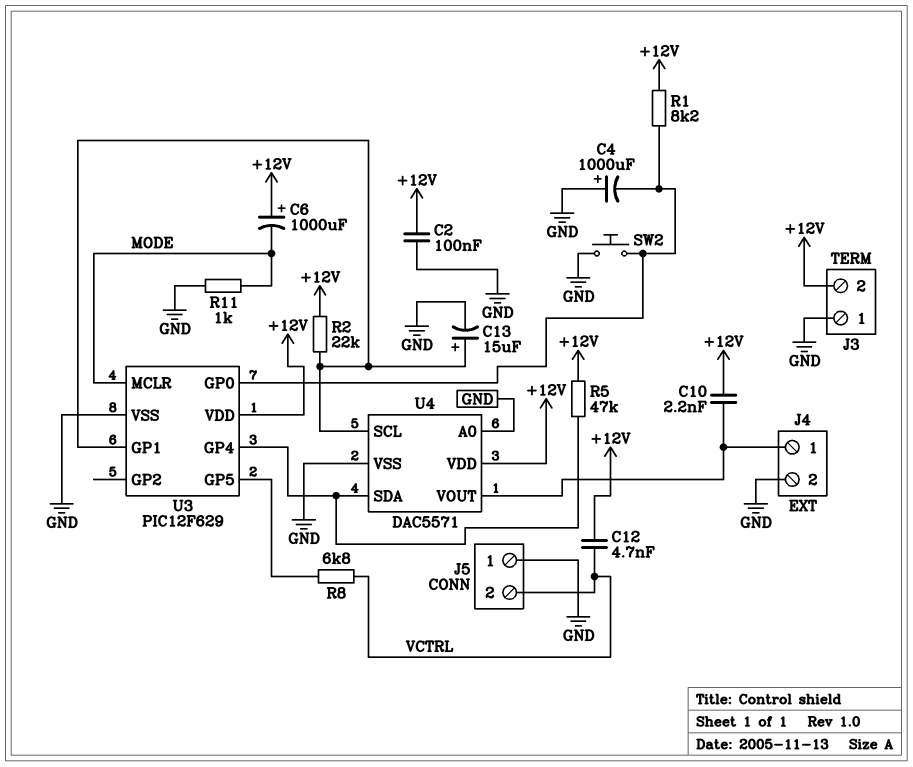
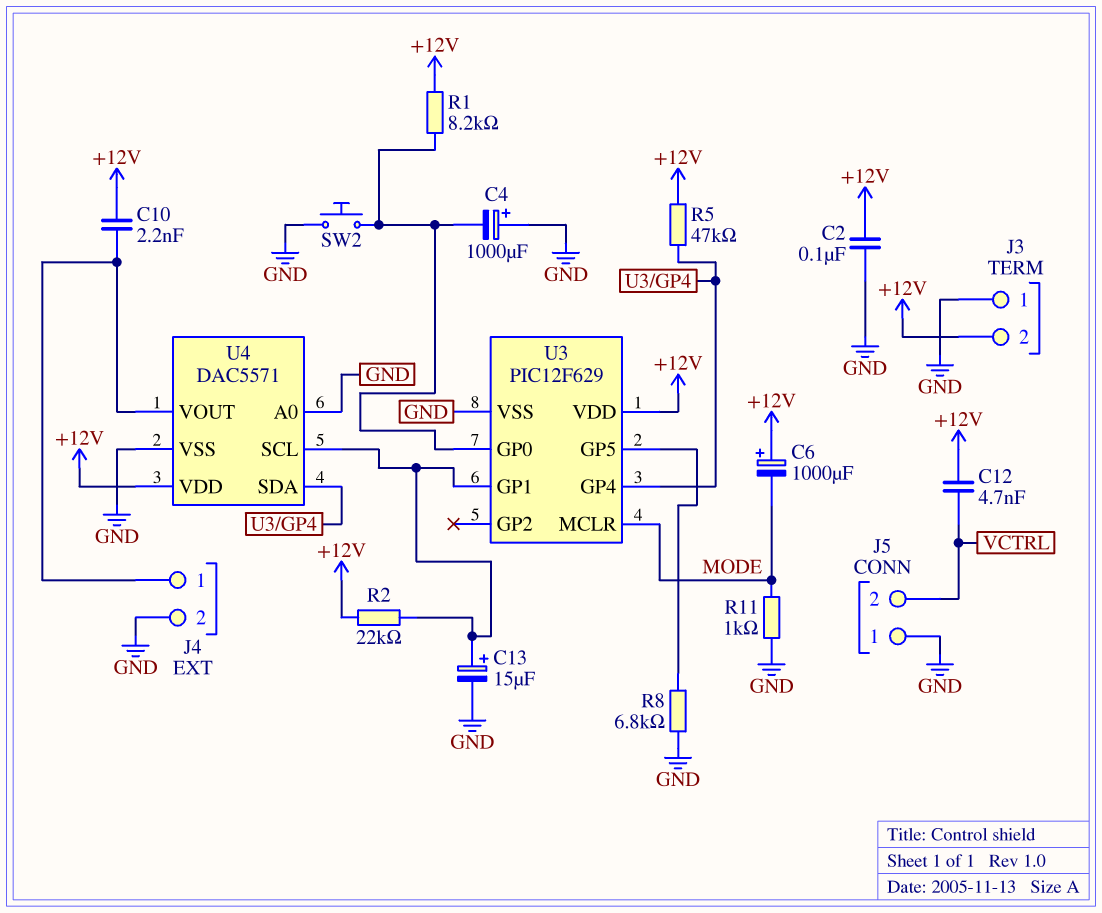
R8: 6.8k (U3/GP5, VCTRL) -> 6.8k (GND, U3/GP5)

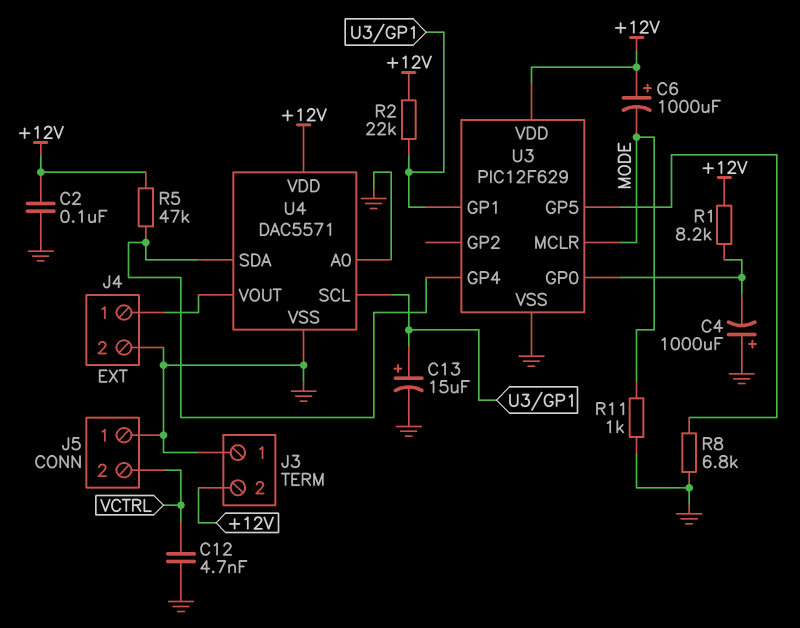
C10: 2.2nF (+12V, J4/1) -> none
C12: 4.7nF (+12V, VCTRL) -> 4.7nF (GND, VCTRL)
SW2: button (GND, U3/GP0) -> none

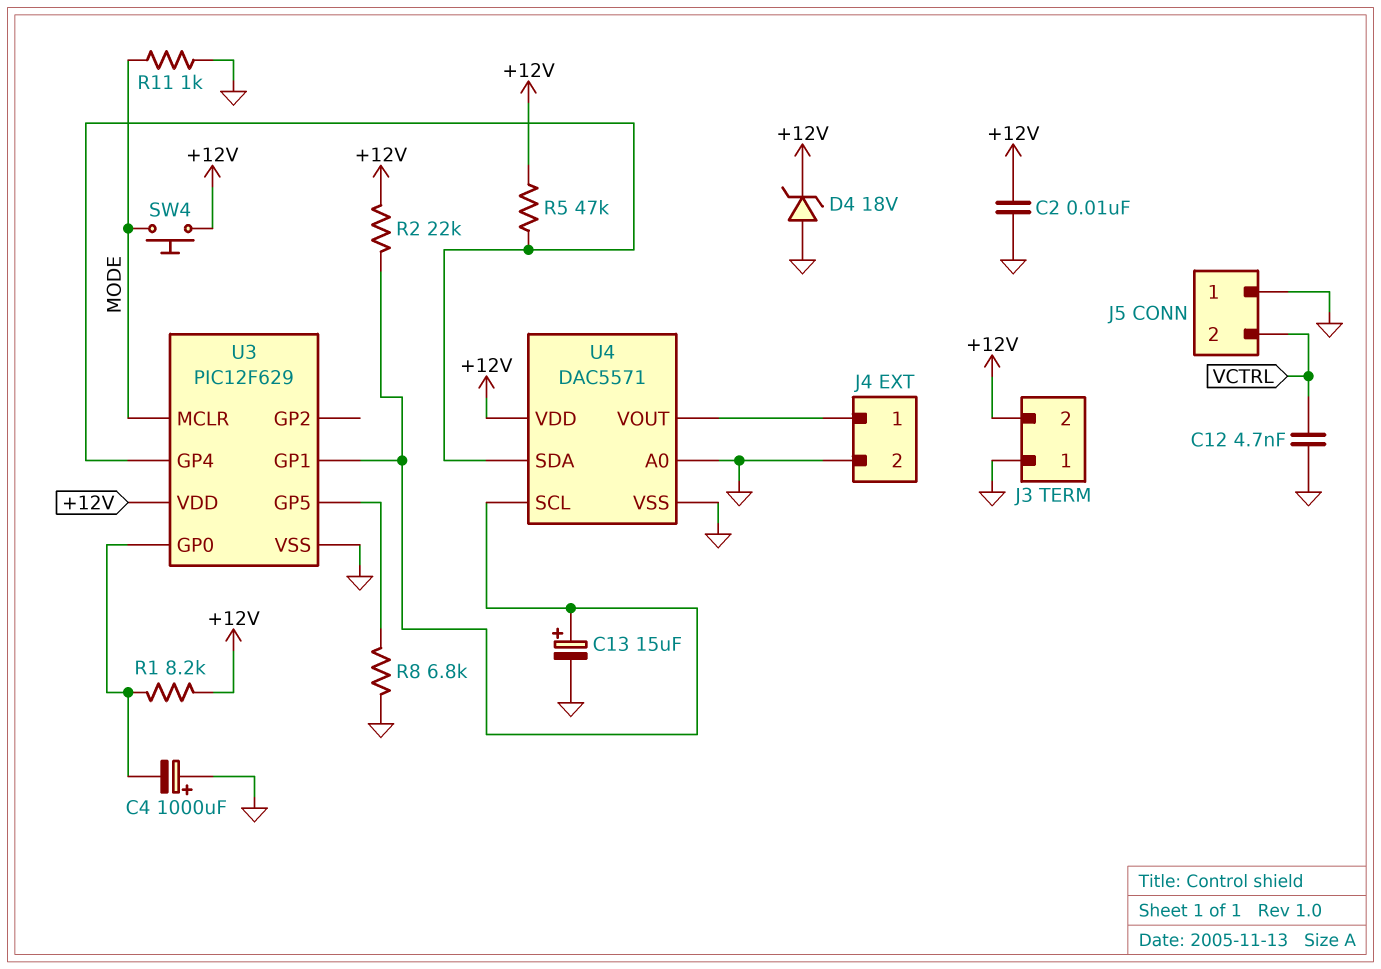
C2: 100nF (+12V, GND) -> 10nF (+12V, GND)
C6: 1000uF (plus +12V, minus MODE) -> none
D4: none -> zener 18V (A GND, K +12V)
SW4: none -> button (+12V, MODE)

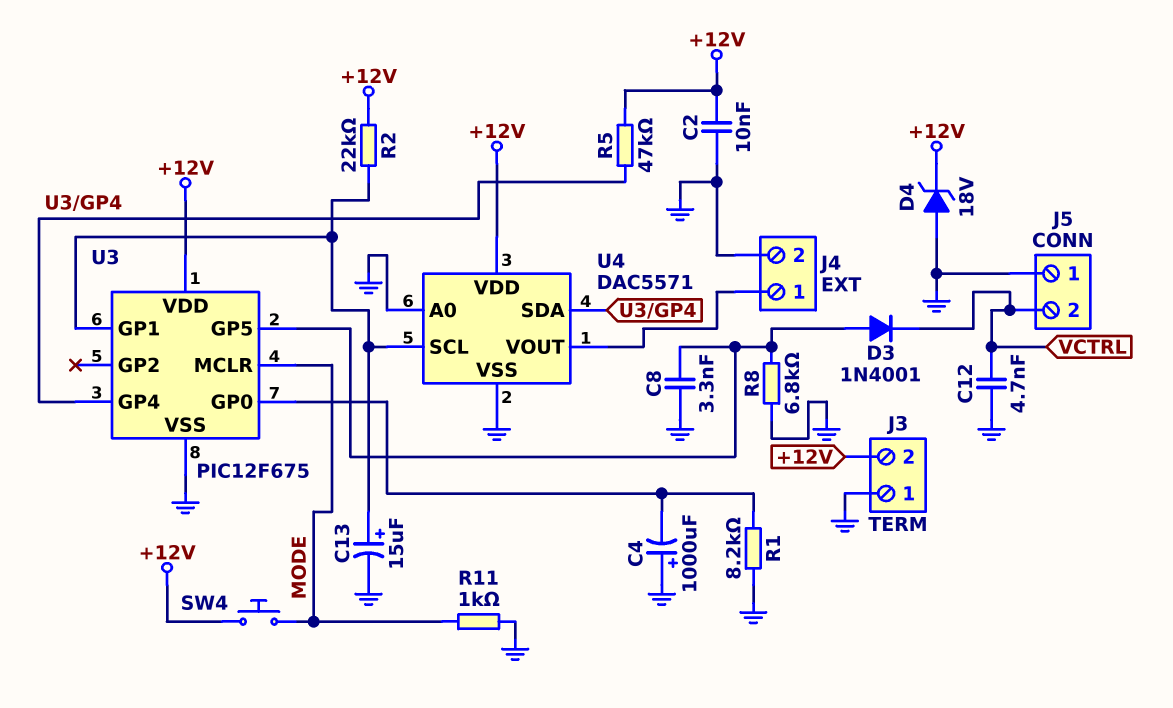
C8: none -> 3.3nF (GND, U3/GP5)
D3: none -> diode 1N4001 (A U3/GP5, K VCTRL)
R1: 8.2k (+12V, U3/GP0) -> 8.2k (GND, U3/GP0)
U3: PIC12F629 -> PIC12F675

